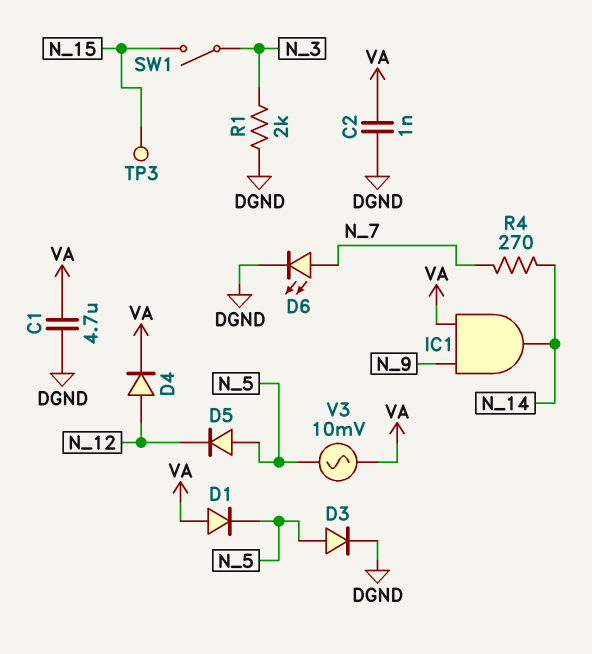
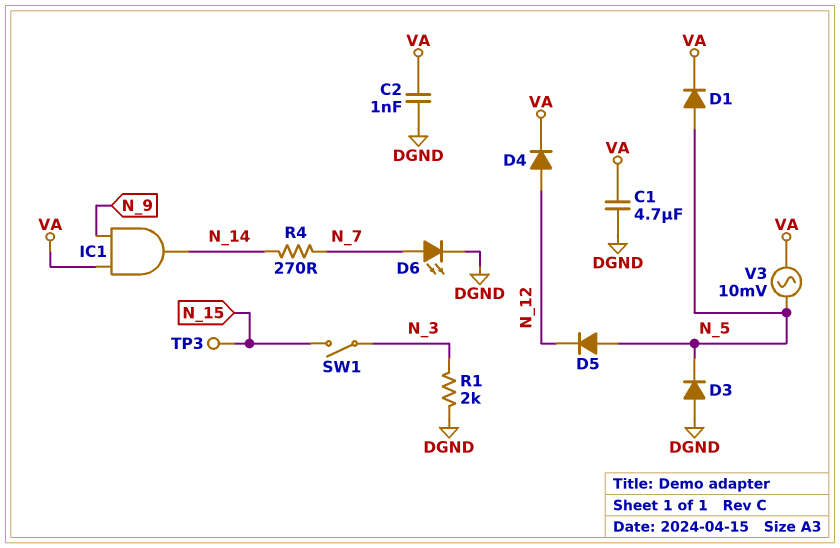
D1: diode (A VA, K N_5) -> diode (A N_5, K VA)
D3: diode (A N_5, K DGND) -> diode (A DGND, K N_5)

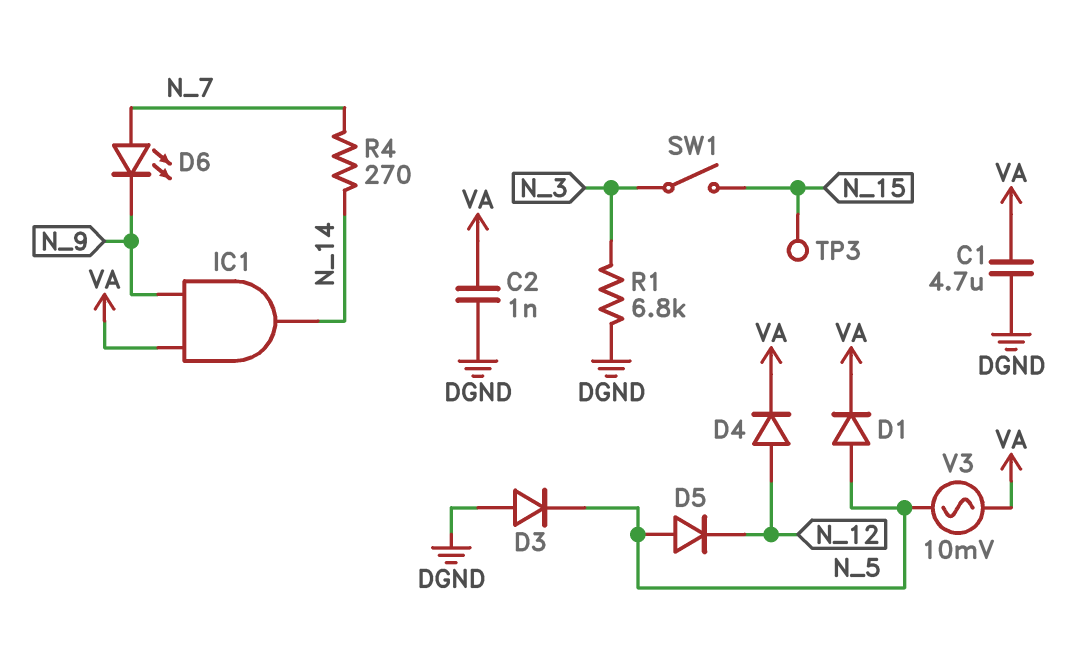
D6: LED (A N_7, K DGND) -> LED (A N_7, K N_9)
R1: 2k (DGND, N_3) -> 6.8k (DGND, N_3)

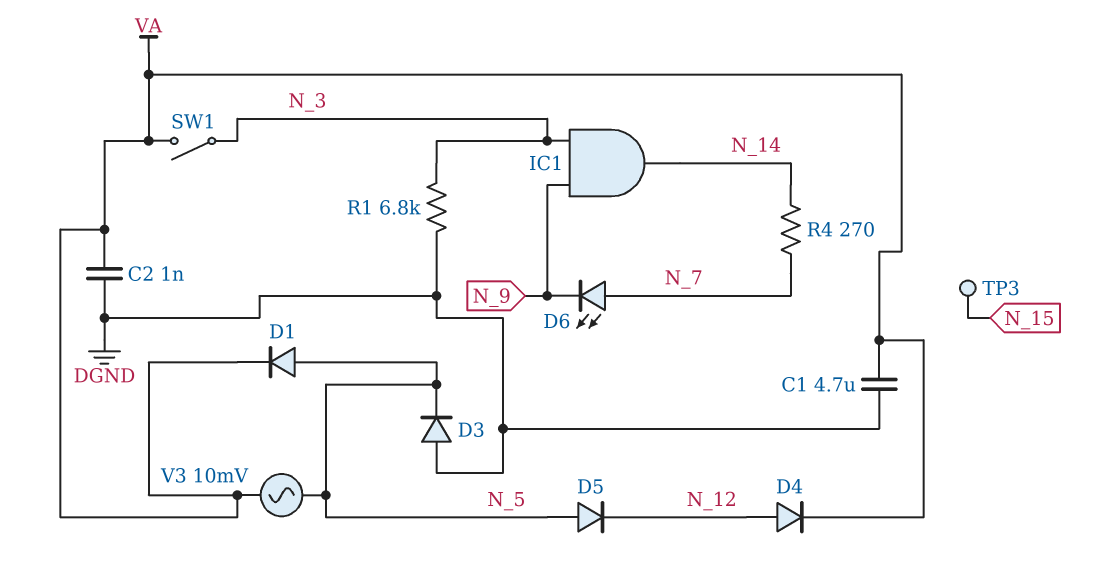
IC1: AND (in N_9, in VA, out N_14) -> AND (in N_3, in N_9, out N_14)
SW1: switch (N_3, N_15) -> switch (N_3, VA)

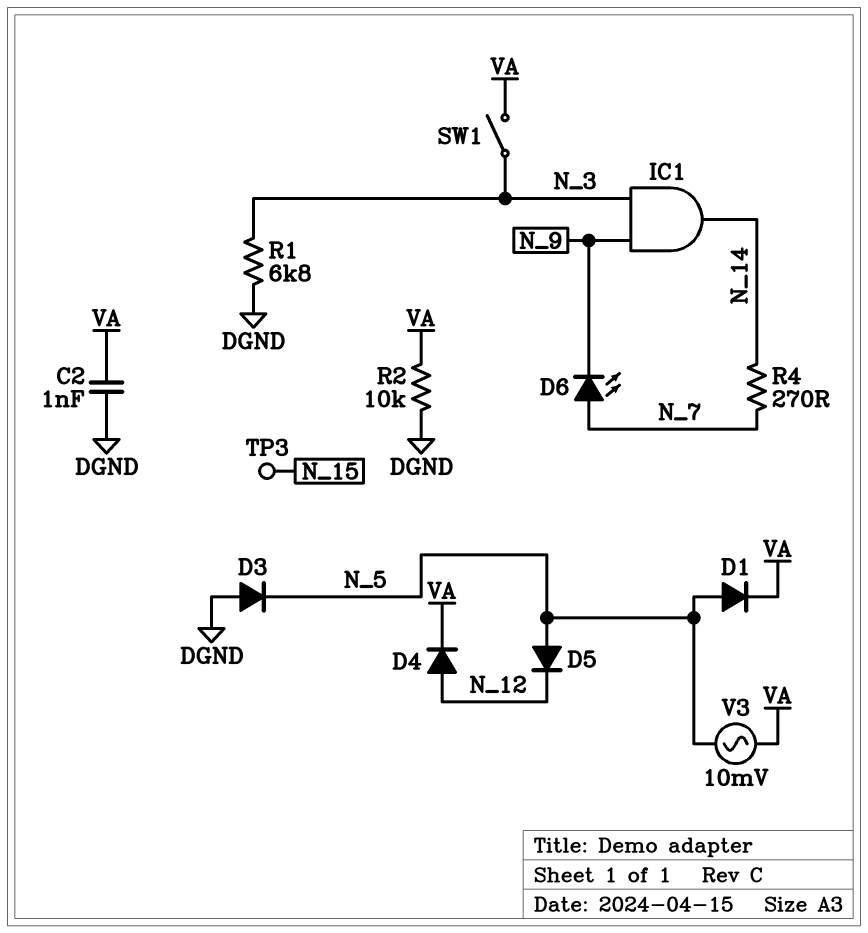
C1: 4.7uF (DGND, VA) -> none
R2: none -> 10k (DGND, VA)

